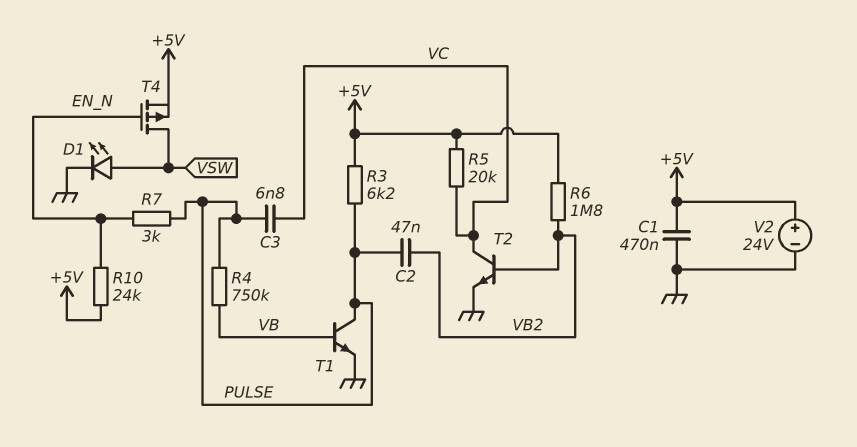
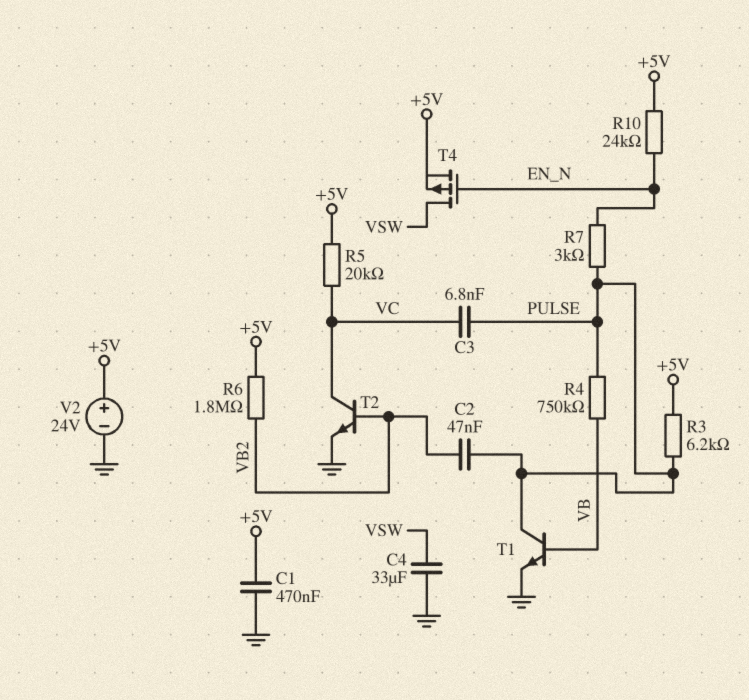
C4: none -> 33uF (GND, VSW)
D1: LED (A VSW, K GND) -> none

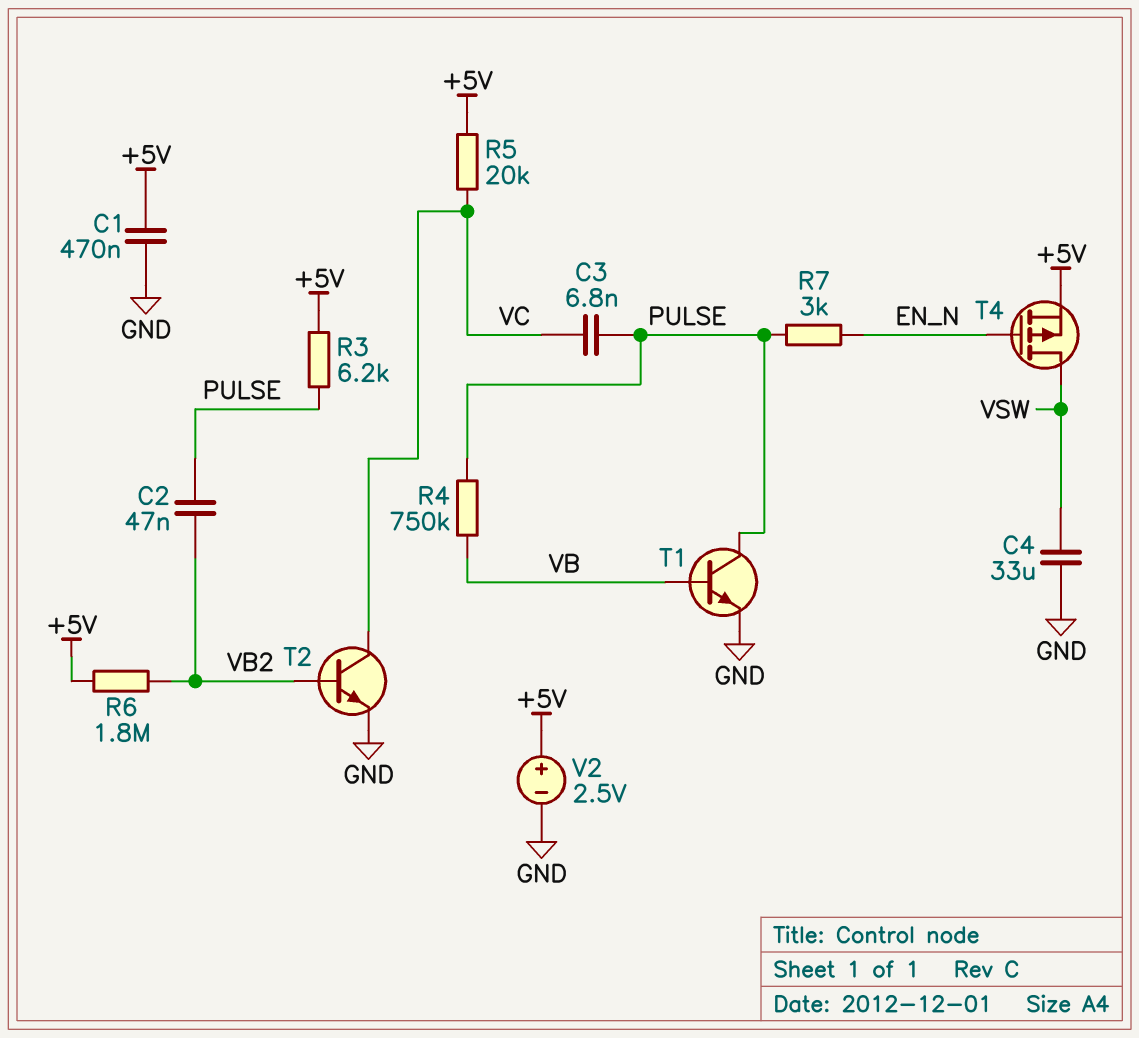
R10: 24k (+5V, EN_N) -> none
V2: 24V (plus +5V, minus GND) -> 2.5V (plus +5V, minus GND)

